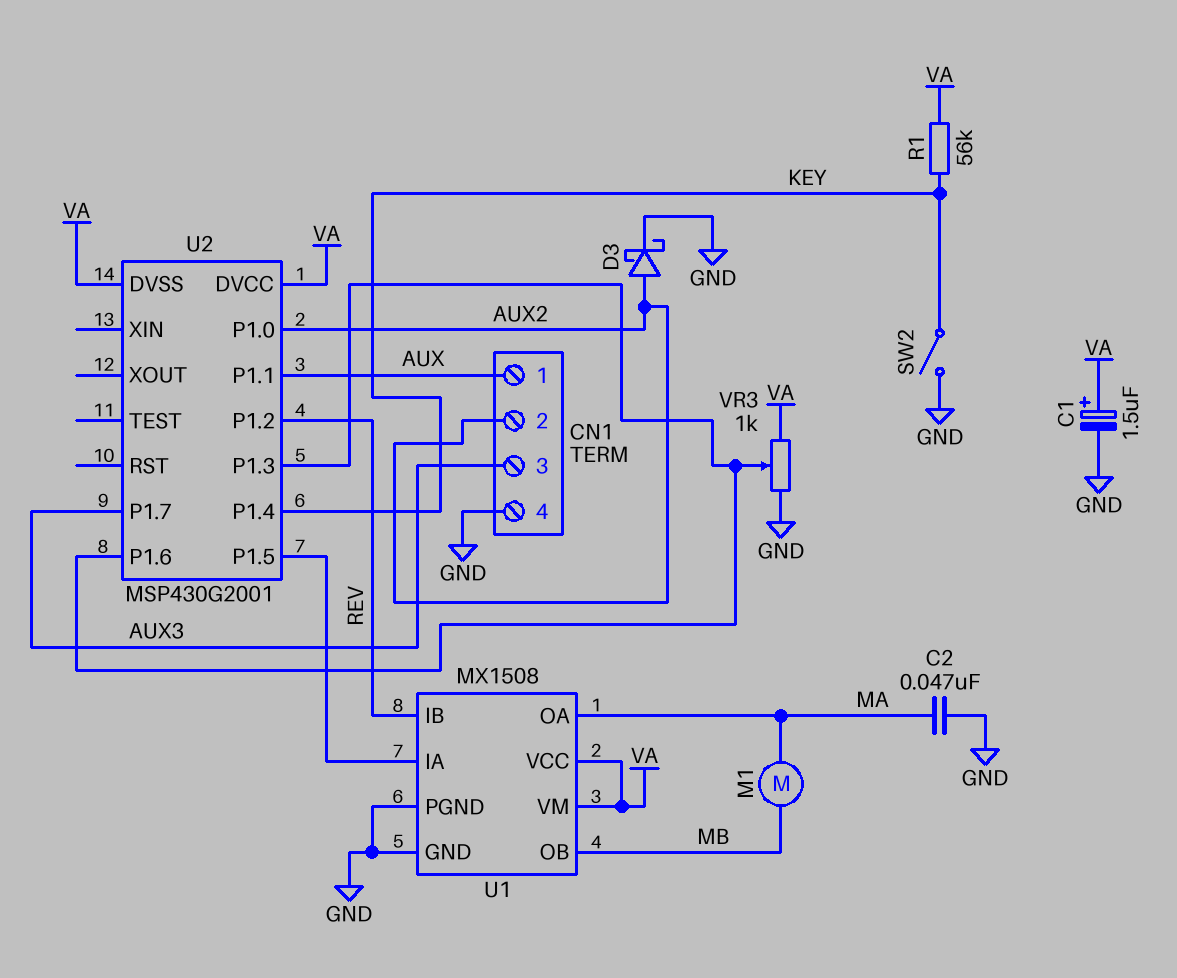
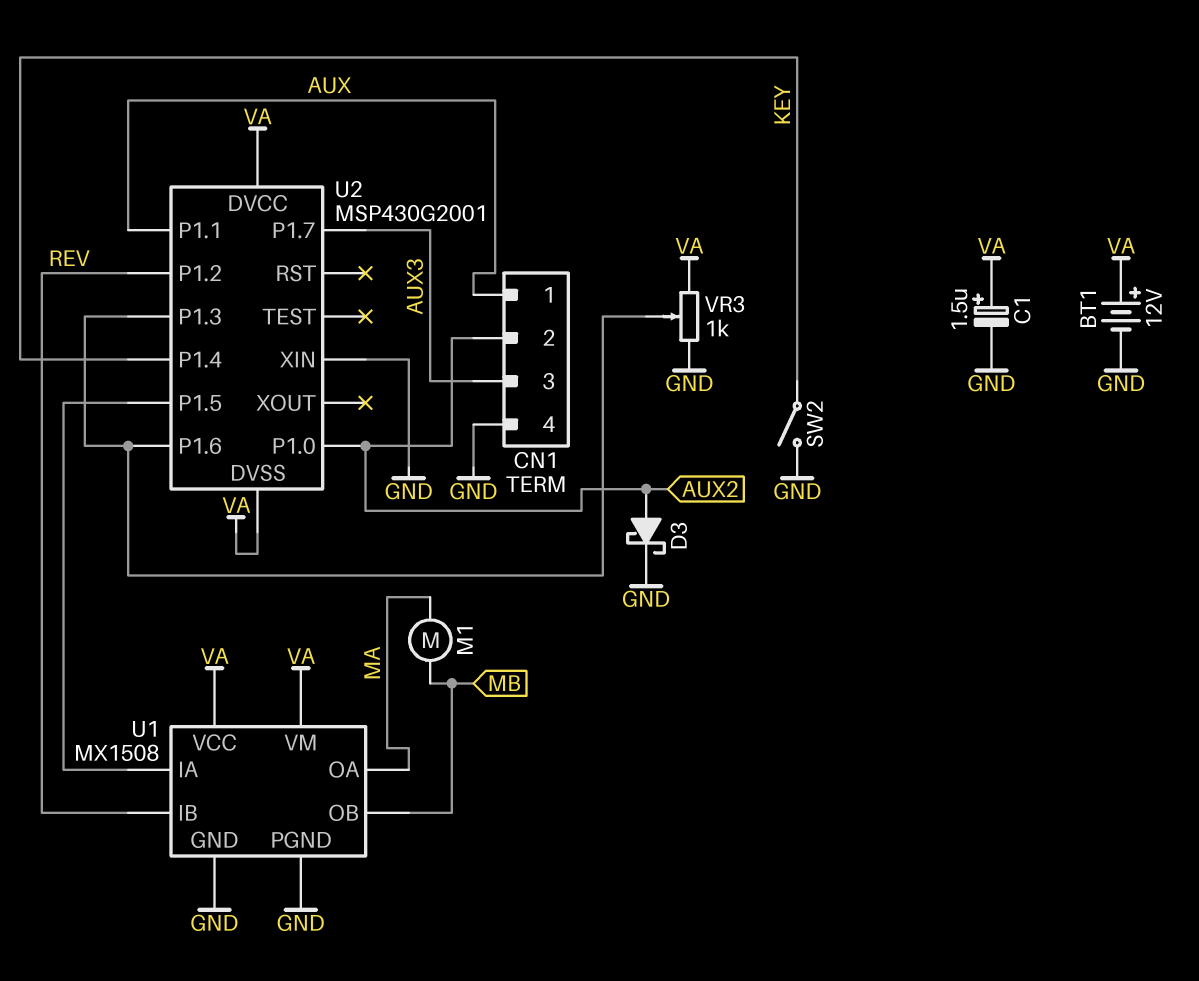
BT1: none -> 12V (plus VA, minus GND)
C2: 47nF (GND, MA) -> none
R1: 56k (KEY, VA) -> none
U2 pin XIN: none -> GND

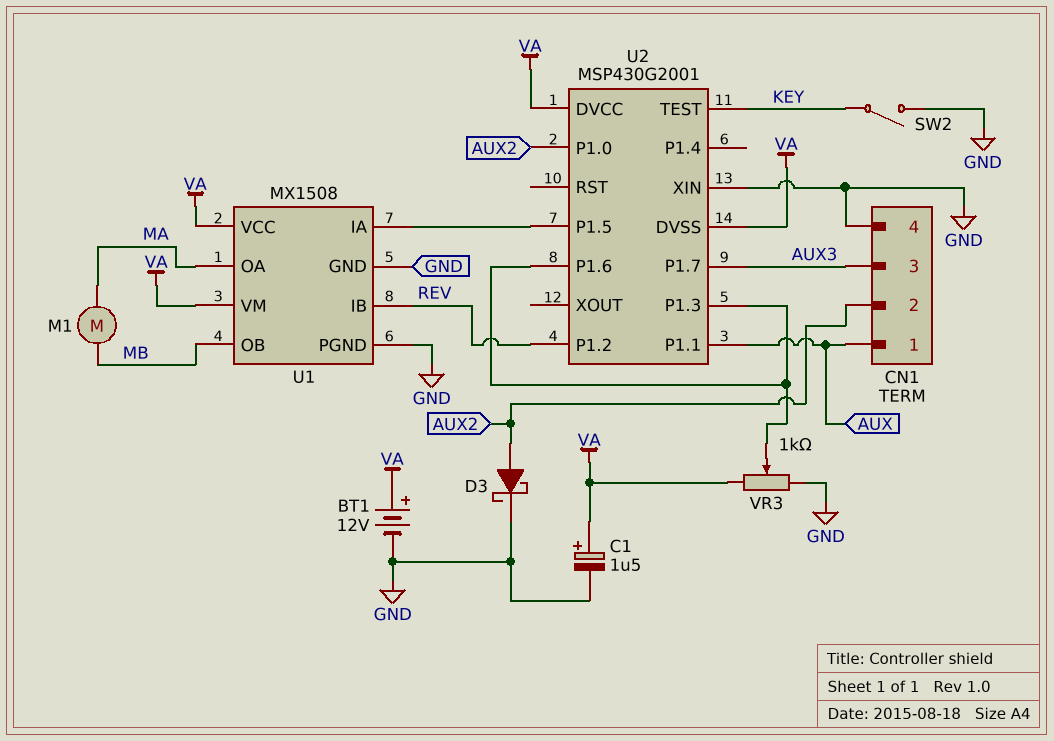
U2 pin P1.4: KEY -> none
U2 pin TEST: none -> KEY

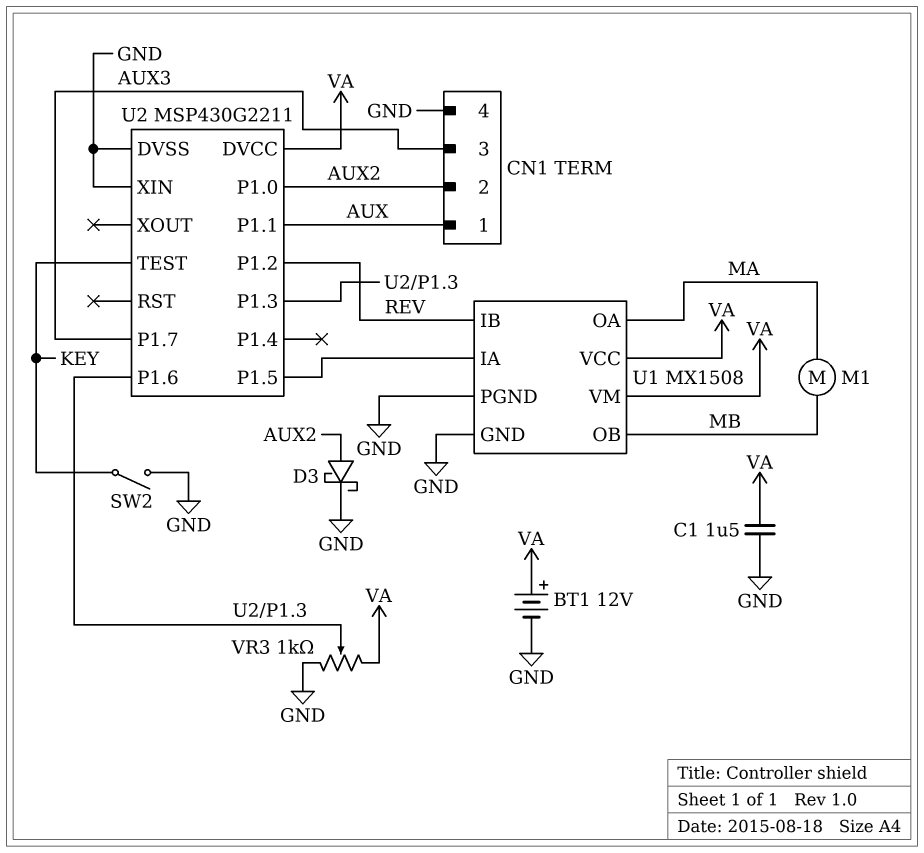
C1: 1.5uF (plus VA, minus GND) -> 1.5uF (GND, VA)
U2: MSP430G2001 -> MSP430G2211
U2 pin DVSS: VA -> GND

